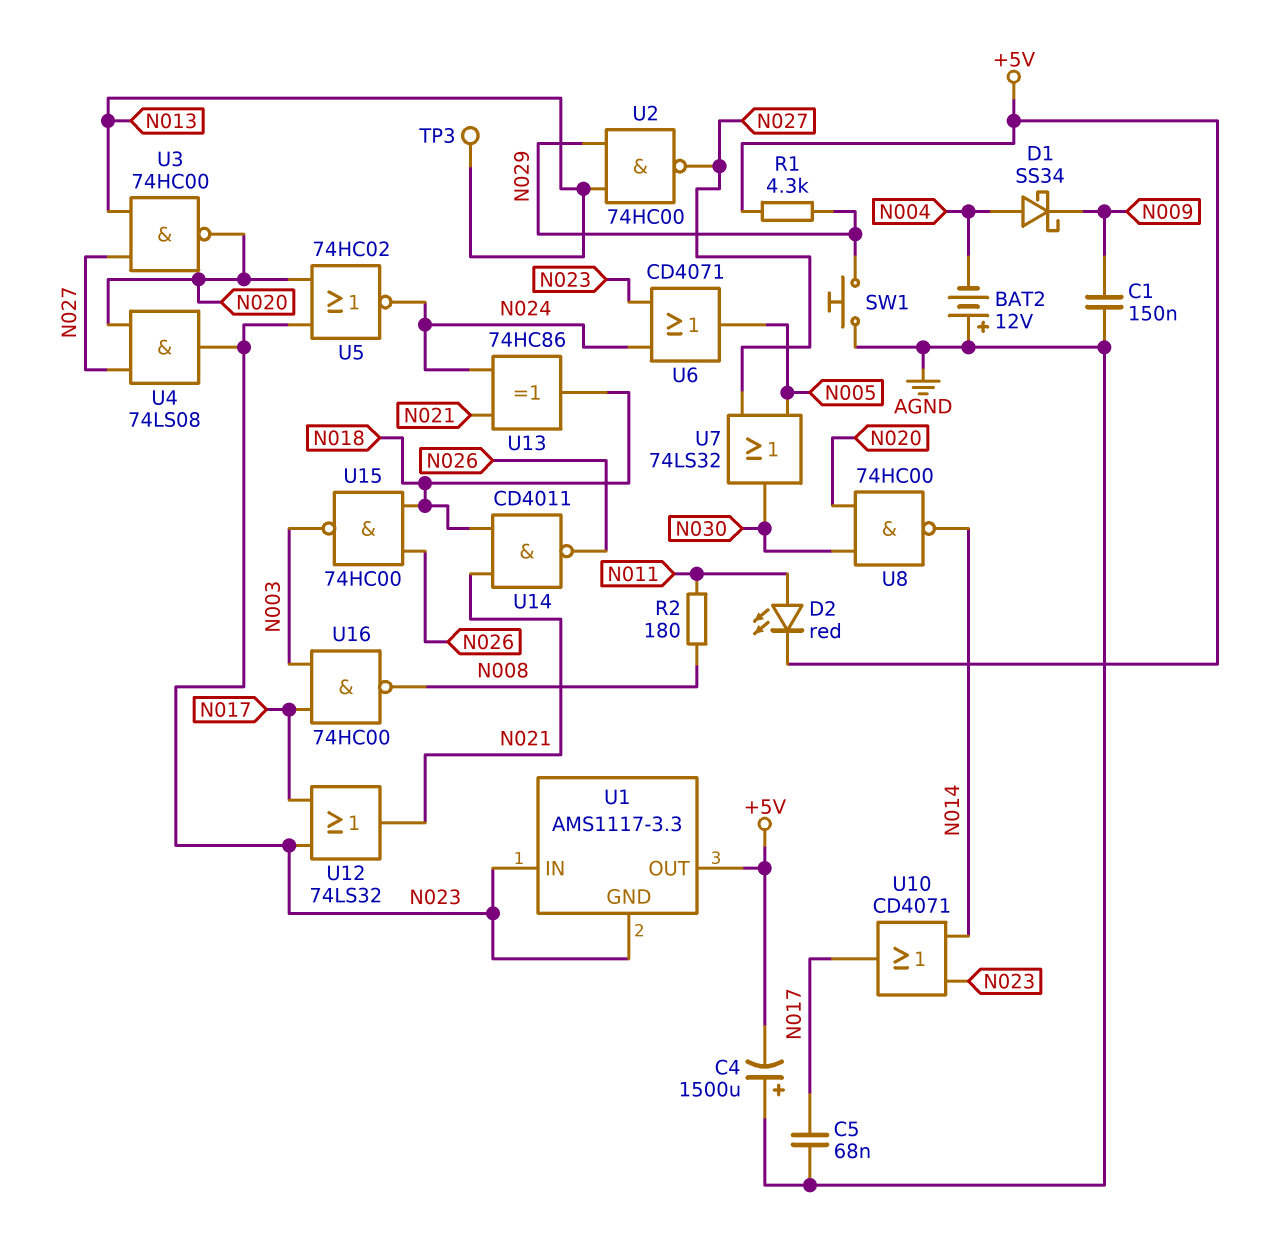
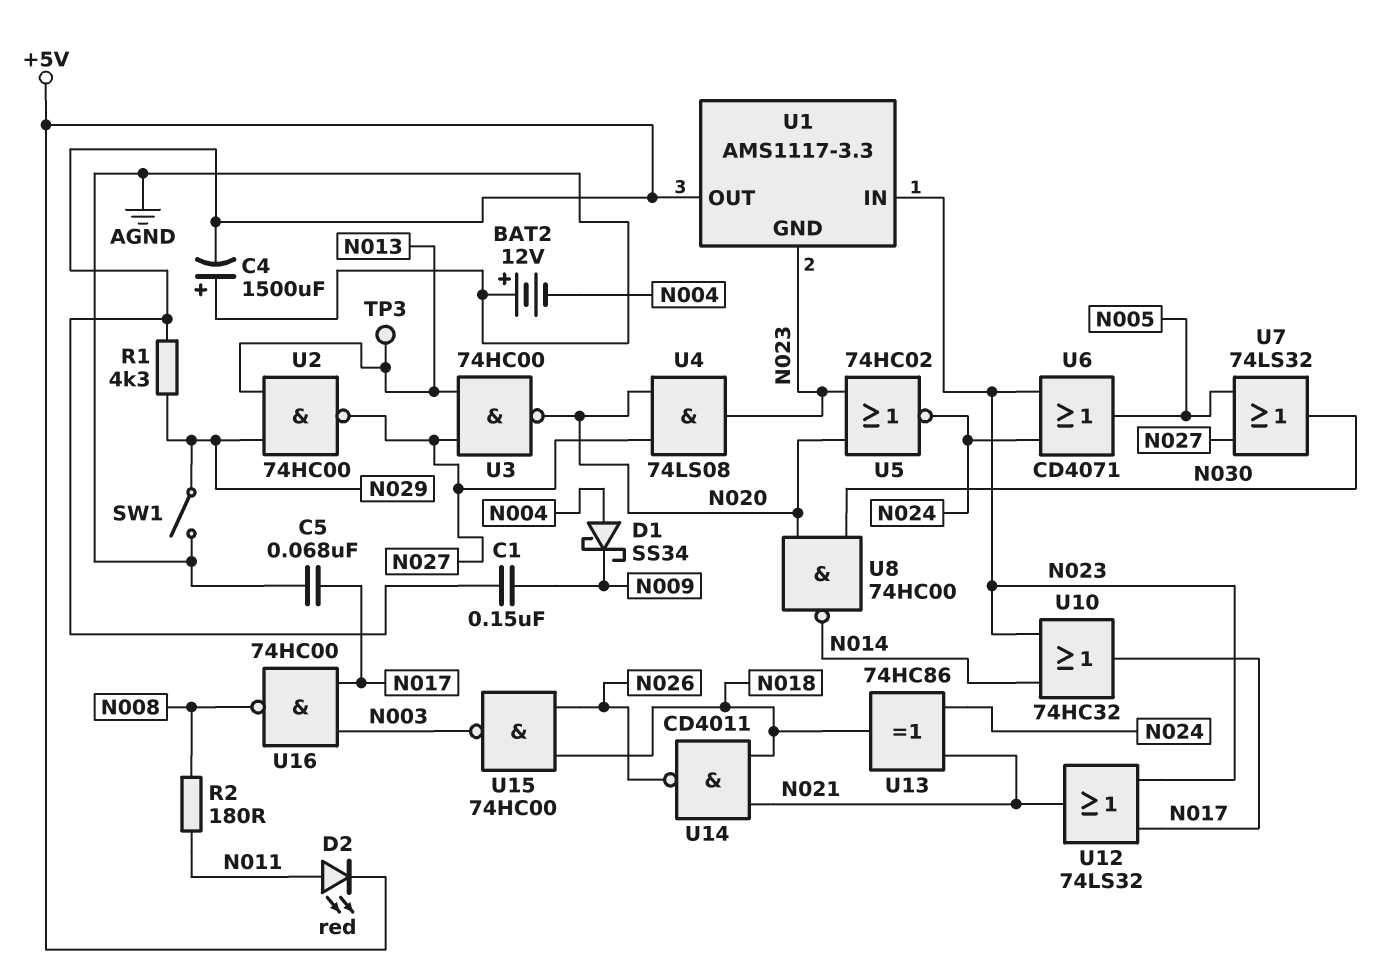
C1: 150nF (AGND, N009) -> 150nF (+5V, N009)
SW1: button (AGND, N029) -> switch (AGND, N029)
U10: OR CD4071 (in N014, in N023, out N017) -> OR 74HC32 (in N014, in N023, out N017)

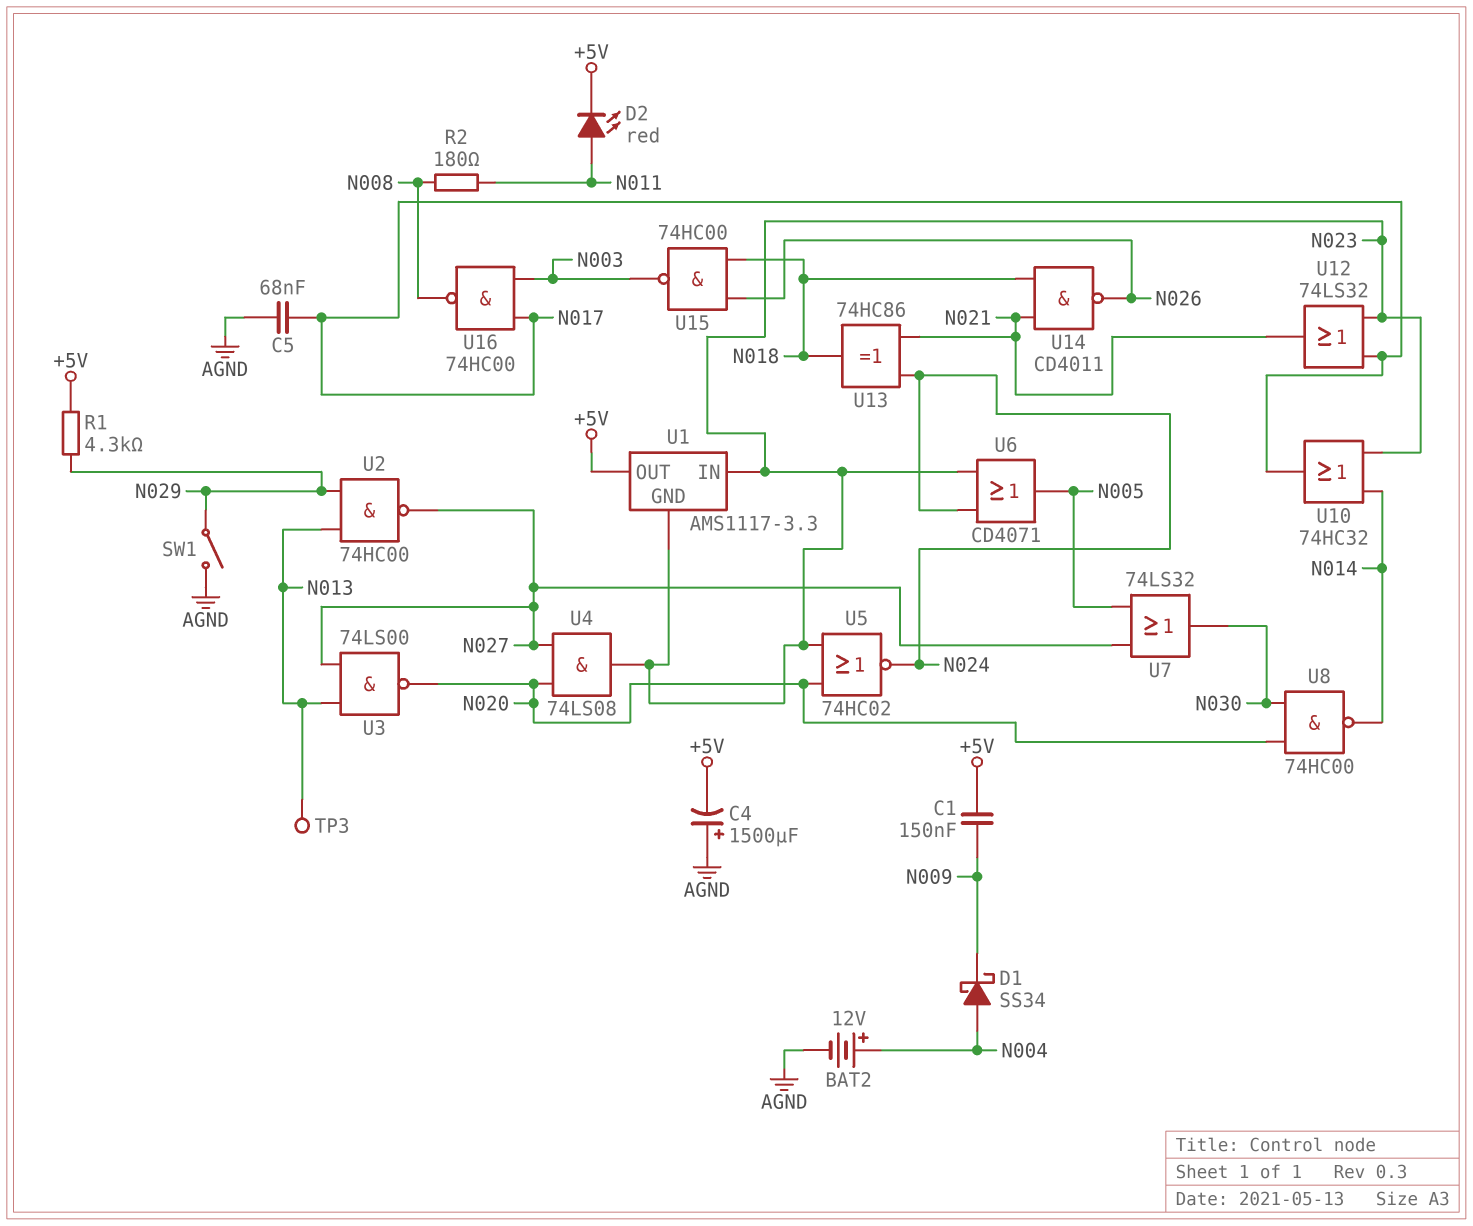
BAT2: 12V (plus AGND, minus N004) -> 12V (plus N004, minus AGND)
U3: NAND 74HC00 (in N013, in N027, out N020) -> NAND 74LS00 (in N013, in N027, out N020)

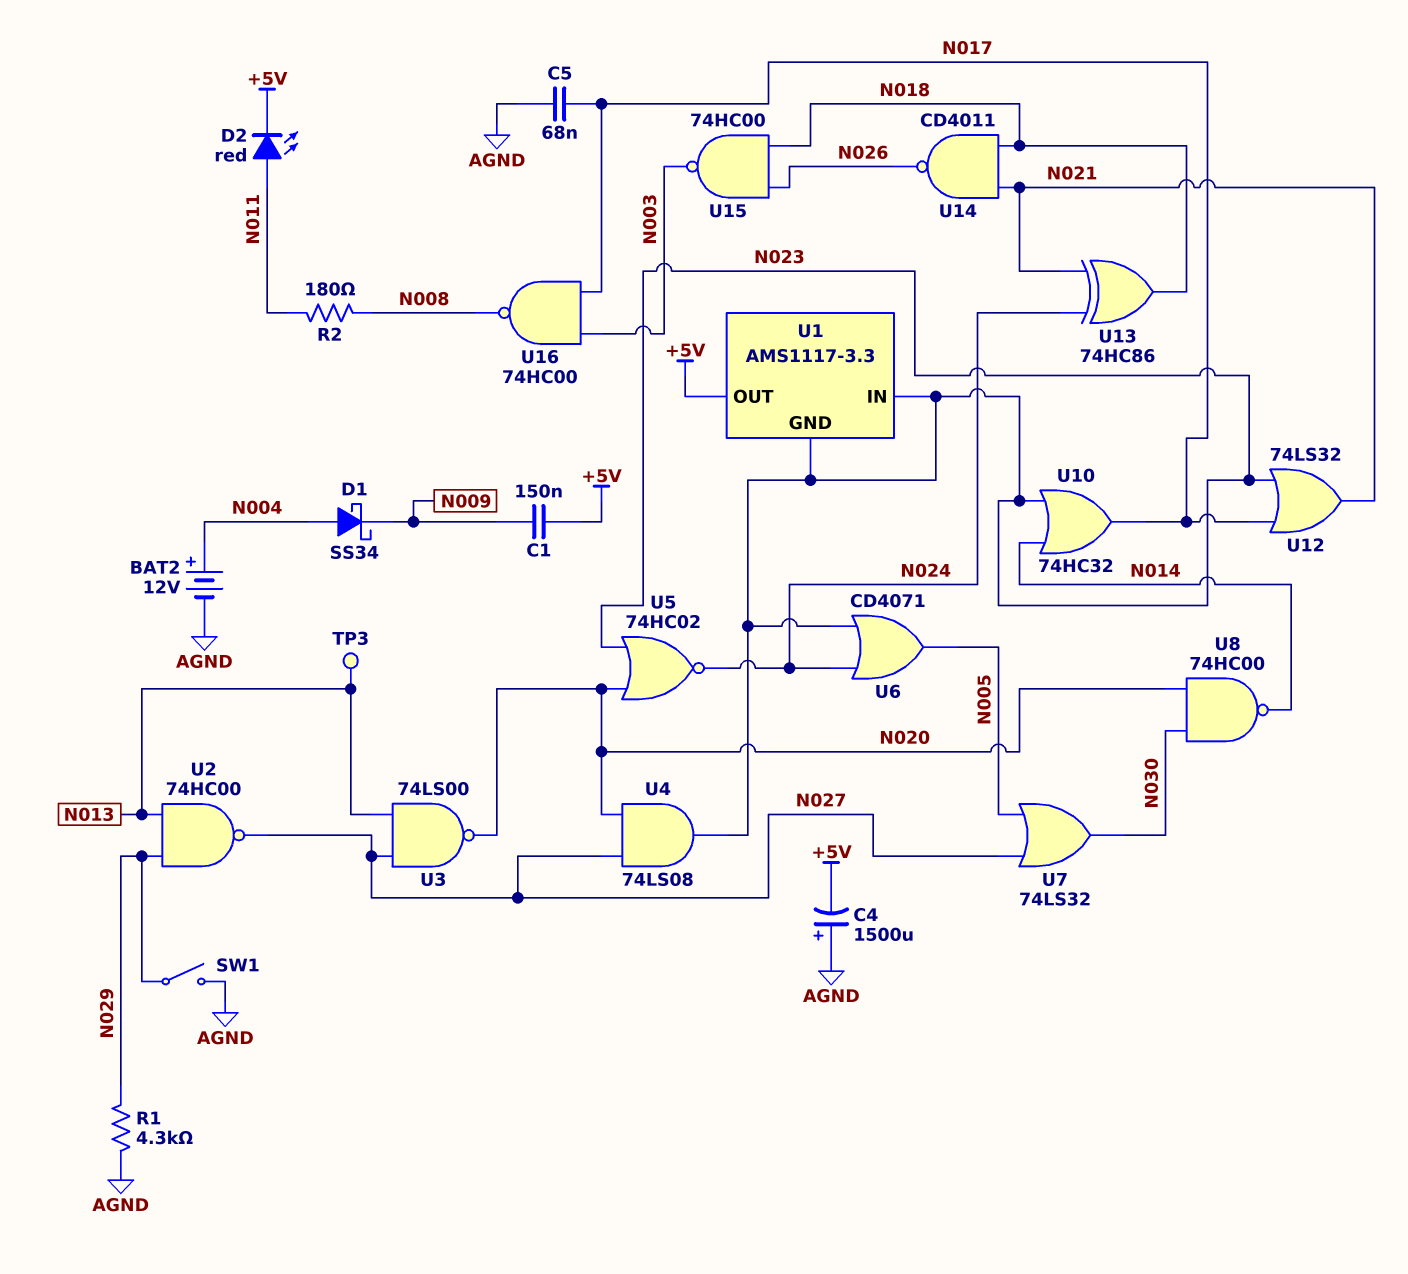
R1: 4.3k (+5V, N029) -> 4.3k (AGND, N029)

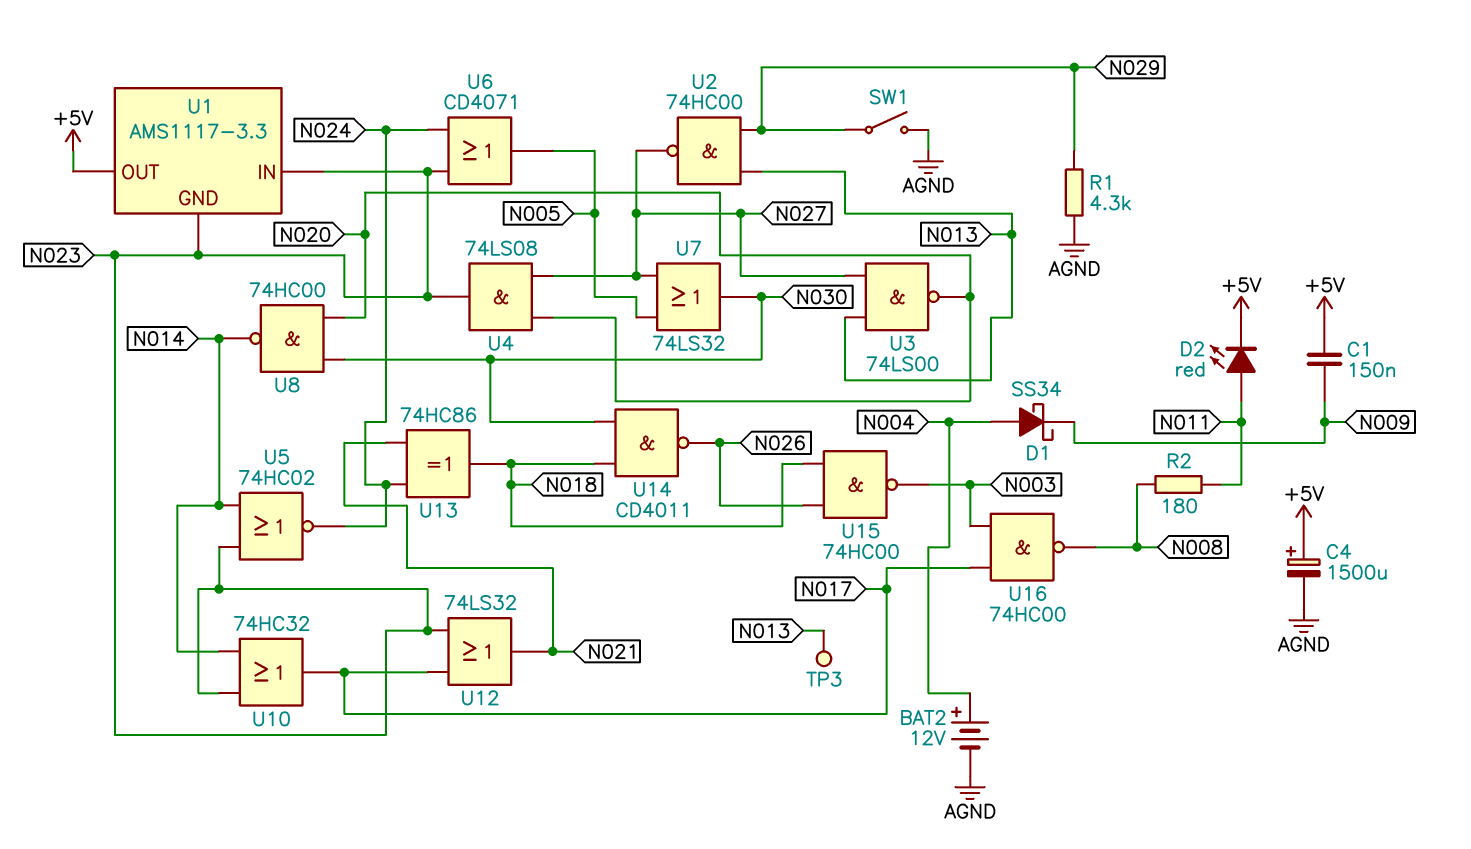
C4: 1500uF (plus AGND, minus +5V) -> 1500uF (plus +5V, minus AGND)
C5: 68nF (AGND, N017) -> none
U5: NOR 74HC02 (in N020, in N023, out N024) -> NOR 74HC02 (in N014, in N023, out N024)
U14: NAND CD4011 (in N018, in N021, out N026) -> NAND CD4011 (in N018, in N030, out N026)

